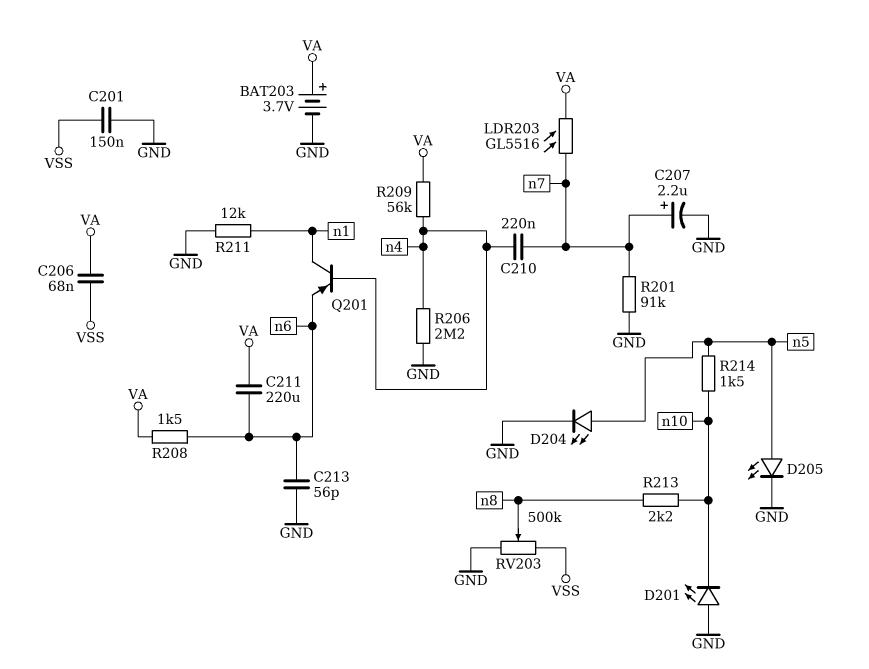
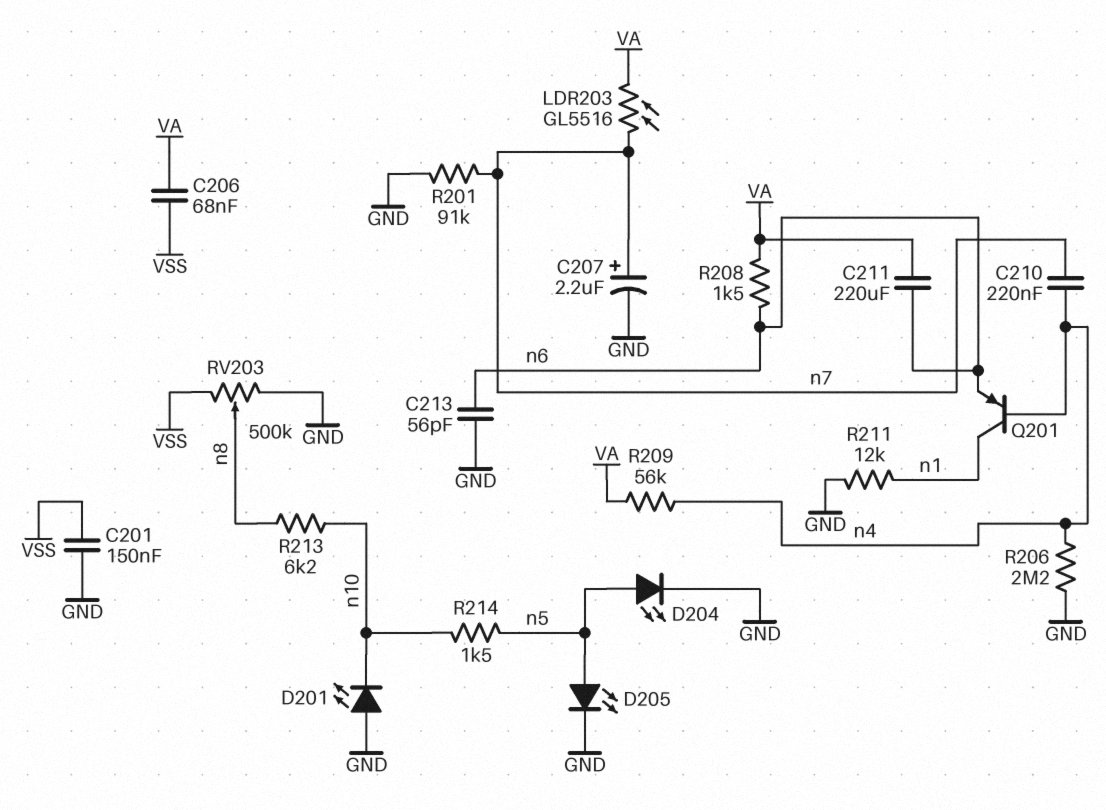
BAT203: 3.7V (plus VA, minus GND) -> none
R213: 2.2k (n8, n10) -> 6.2k (n8, n10)

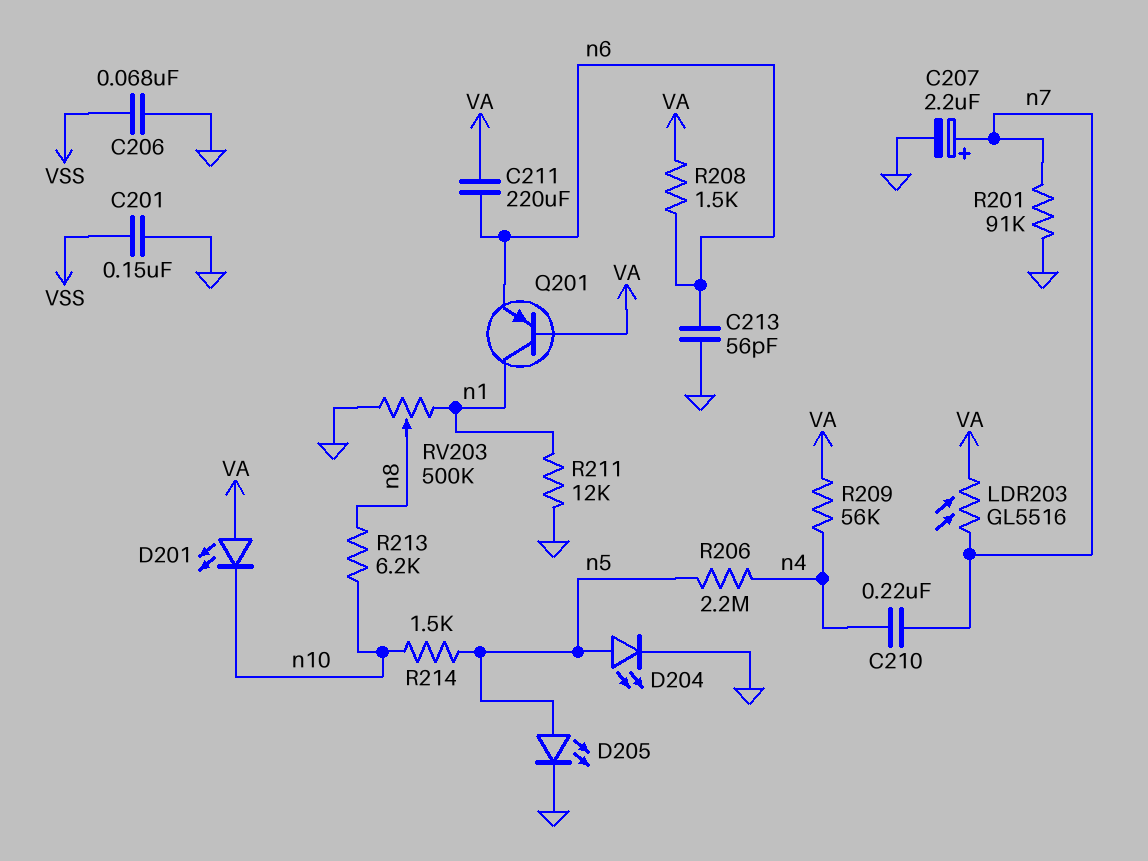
C206: 68nF (VA, VSS) -> 68nF (GND, VSS)
D201: LED (A GND, K n10) -> LED (A VA, K n10)
Q201: PNP (B n4, C n1, E n6) -> PNP (B VA, C n1, E n6)
R206: 2.2M (GND, n4) -> 2.2M (n4, n5)
RV203: 500k (GND, VSS, wiper n8) -> 500k (GND, n1, wiper n8)

